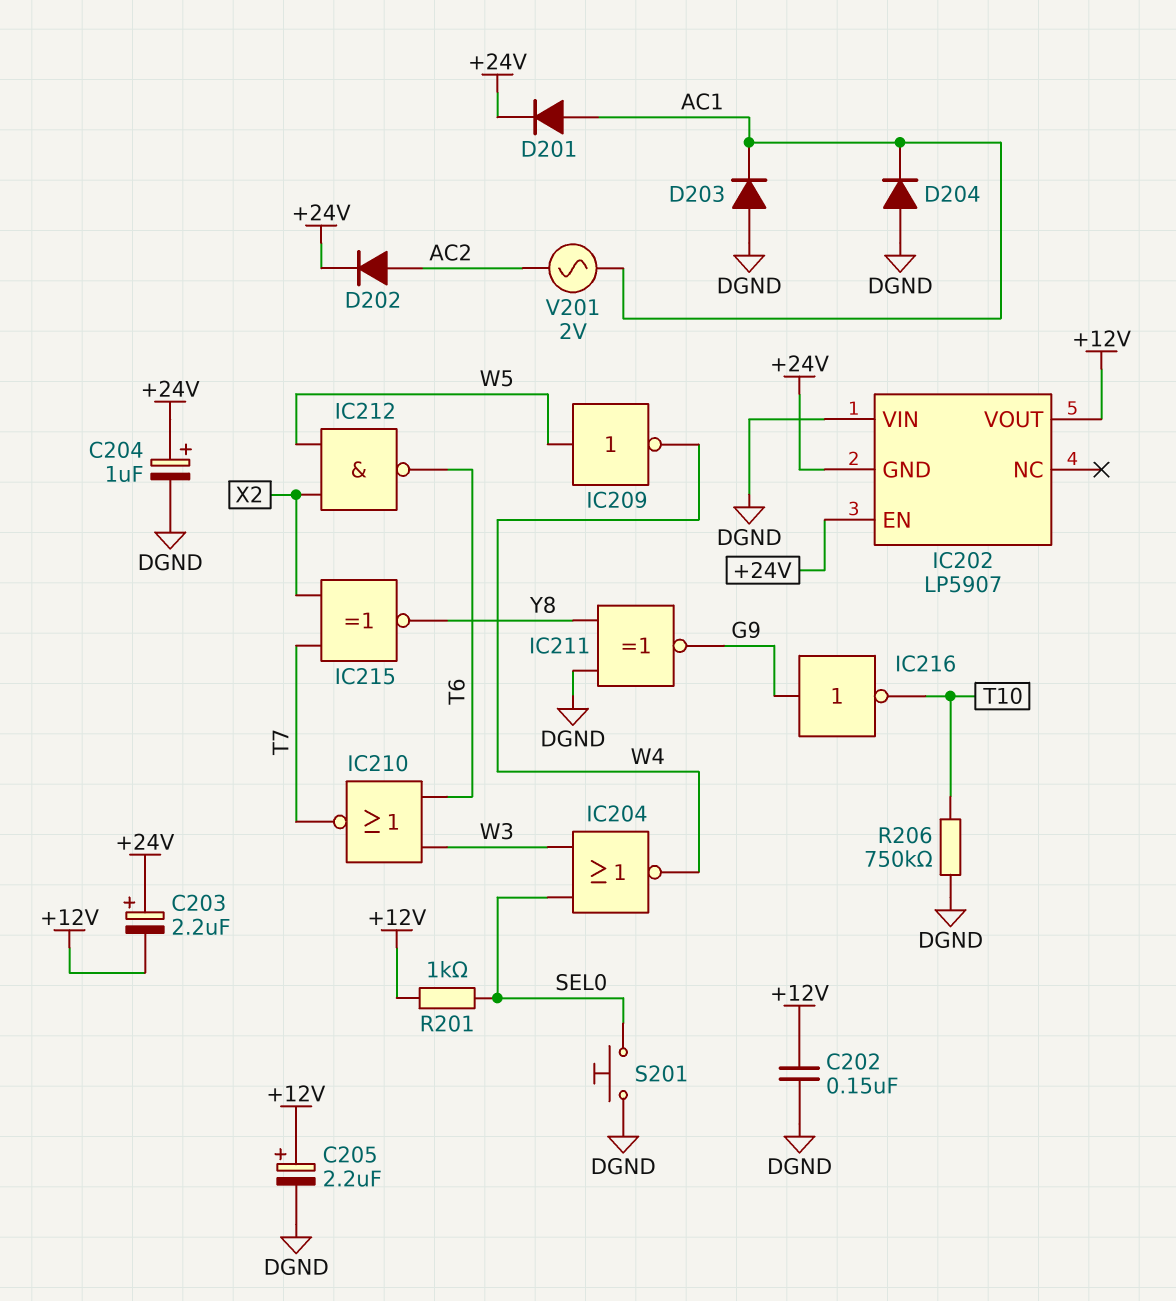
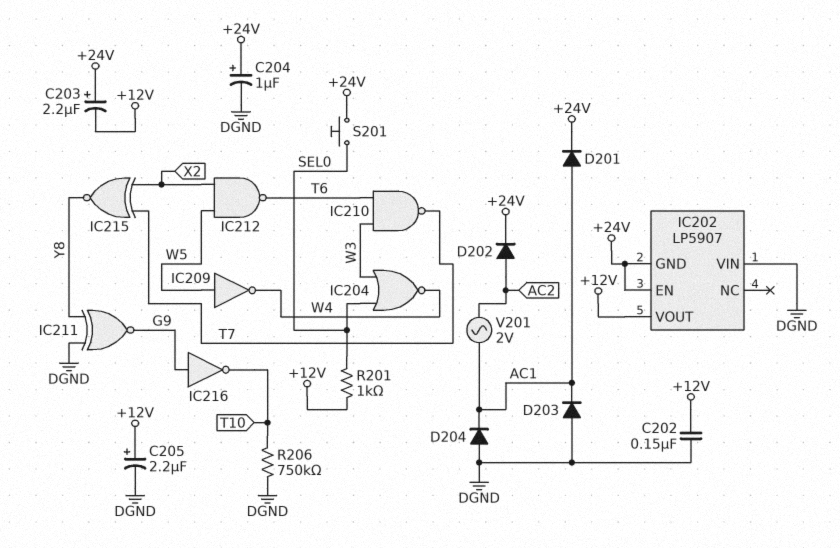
IC210: NOR (in T6, in W3, out T7) -> NAND (in T6, in W3, out T7)
S201: button (DGND, SEL0) -> button (+24V, SEL0)

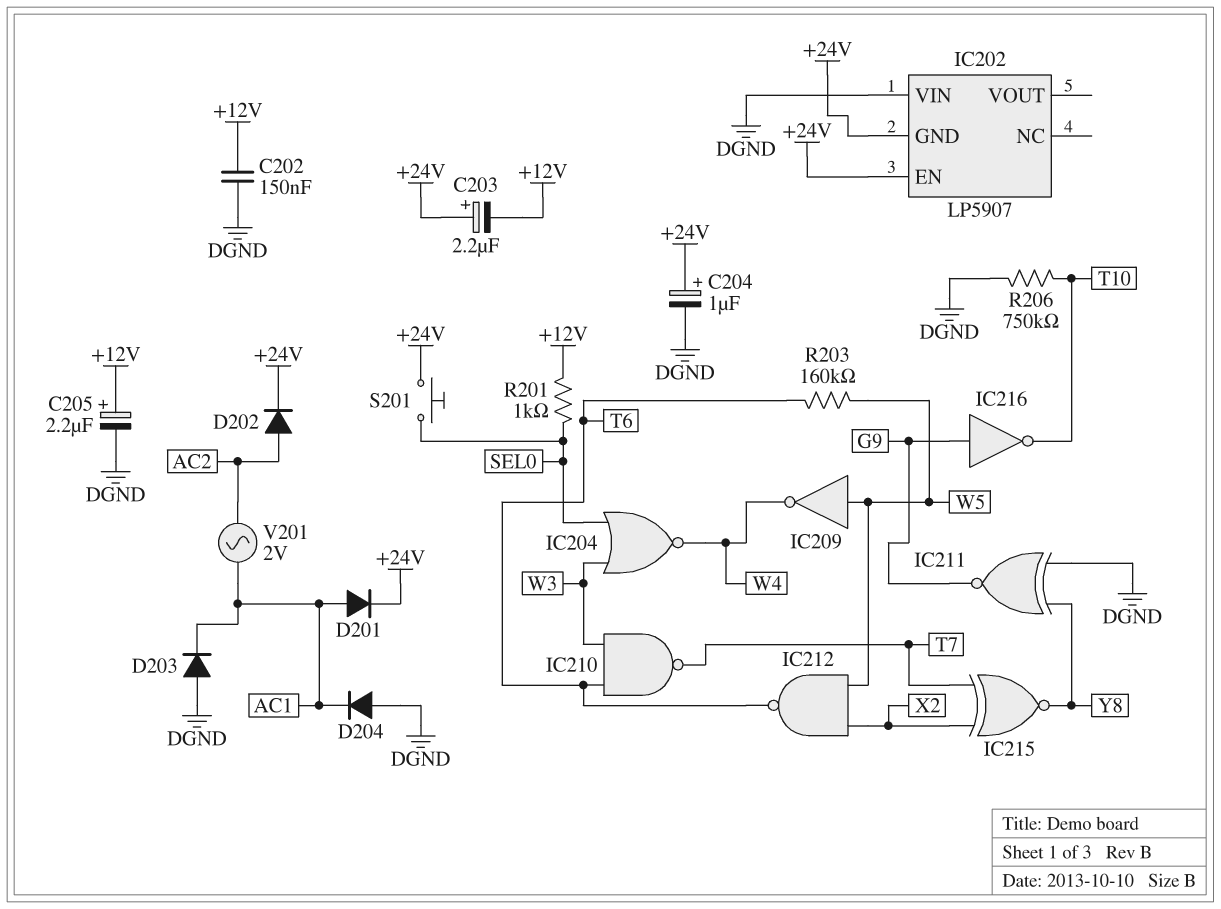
IC202 pin VOUT: +12V -> none
R203: none -> 160k (T6, W5)

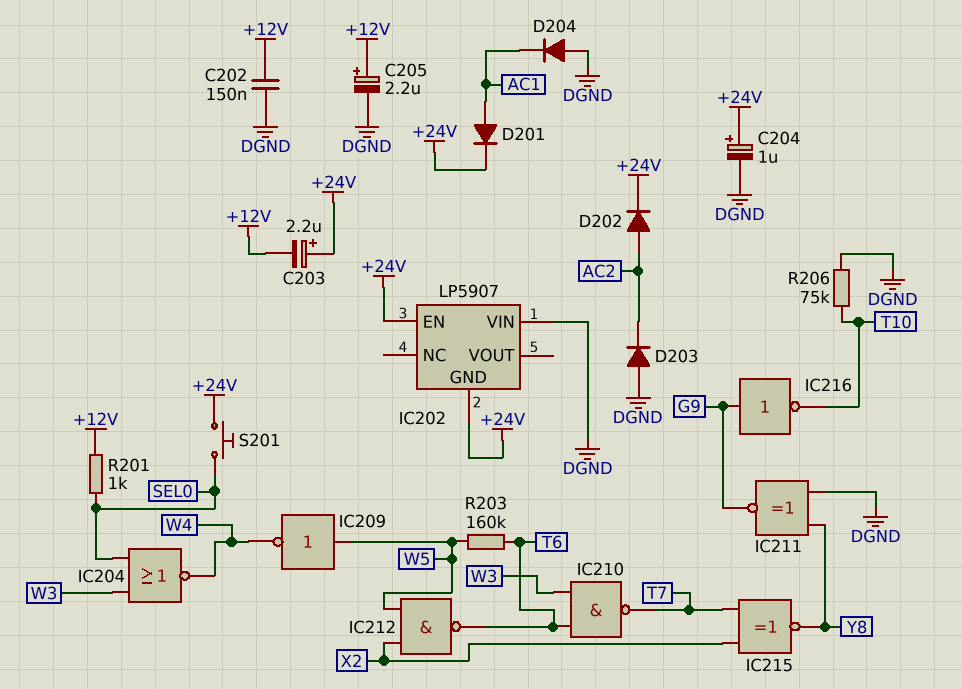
D203: diode (A DGND, K AC1) -> diode (A DGND, K AC2)
R206: 750k (DGND, T10) -> 75k (DGND, T10)
V201: AC 2V (AC1, AC2) -> none

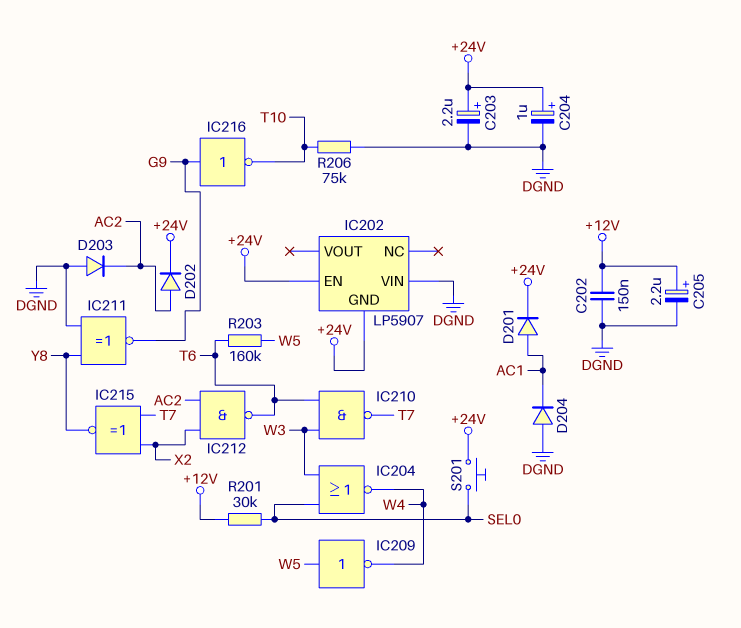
C203: 2.2uF (plus +24V, minus +12V) -> 2.2uF (plus +24V, minus DGND)
IC212: NAND (in W5, in X2, out T6) -> NAND (in AC2, in X2, out T6)
R201: 1k (+12V, SEL0) -> 30k (+12V, SEL0)

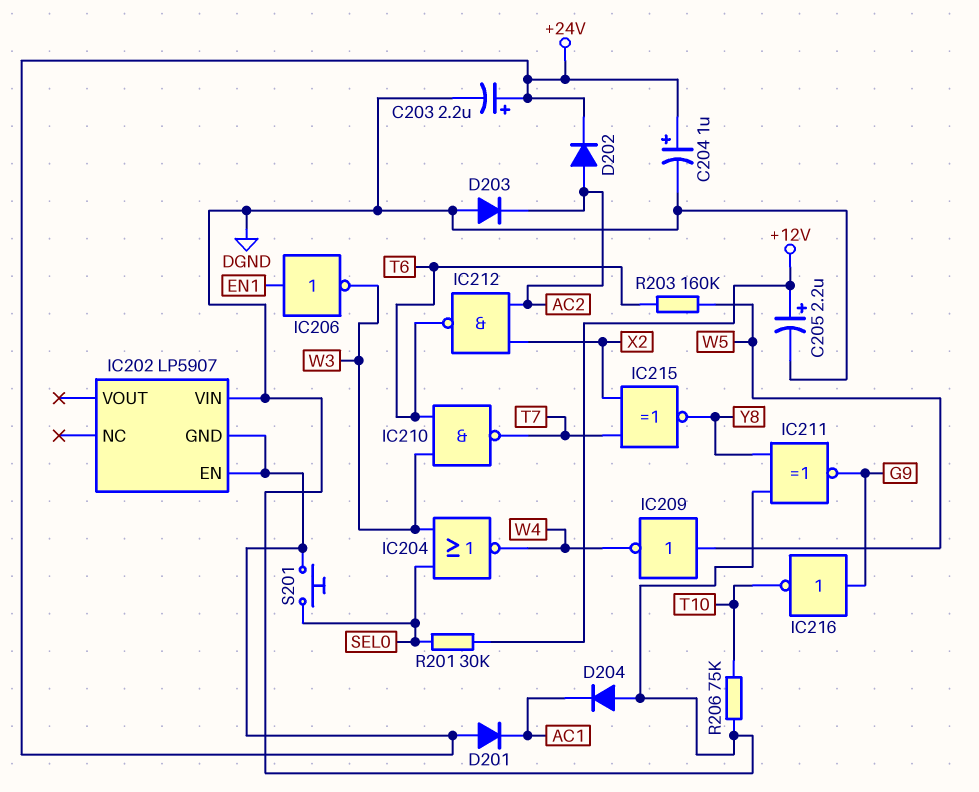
C202: 150nF (+12V, DGND) -> none
D201: diode (A AC1, K +24V) -> diode (A +24V, K AC1)
IC206: none -> NOT (in EN1, out W3)

